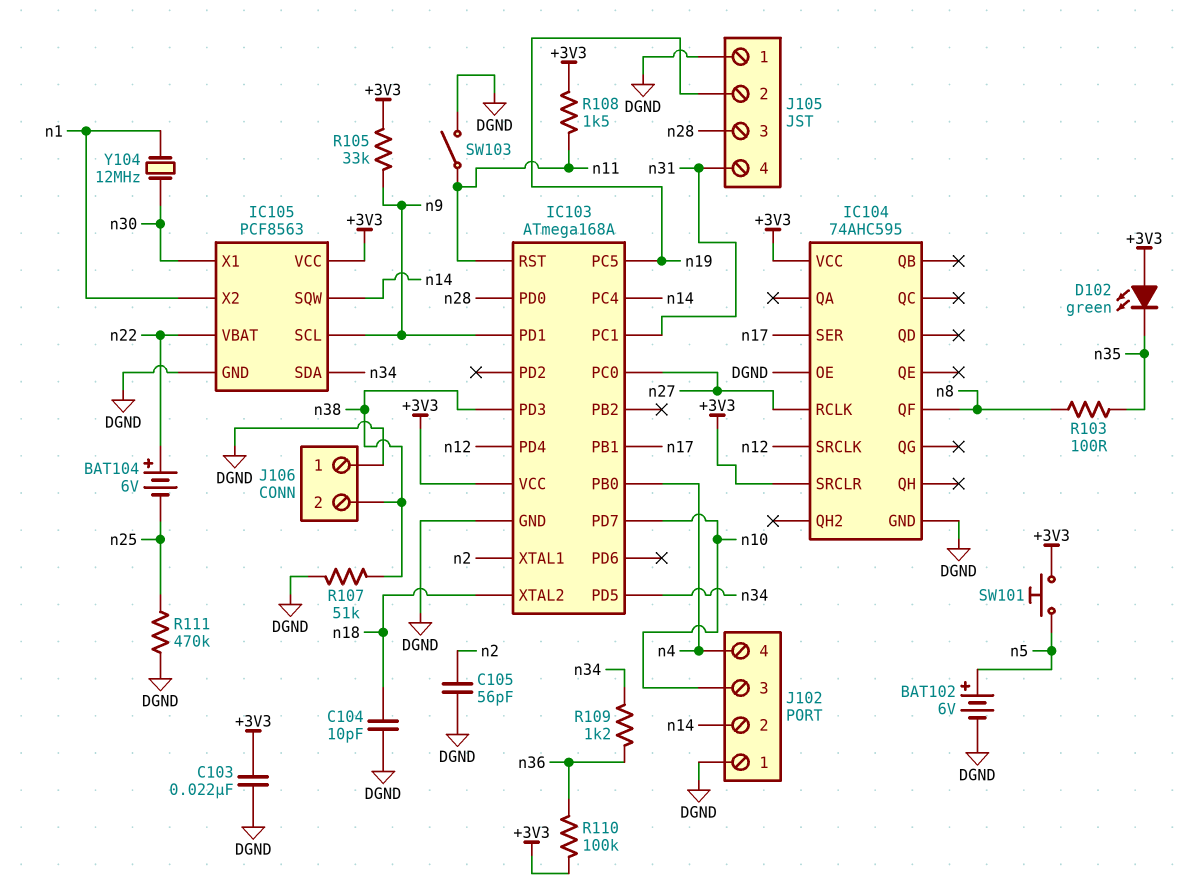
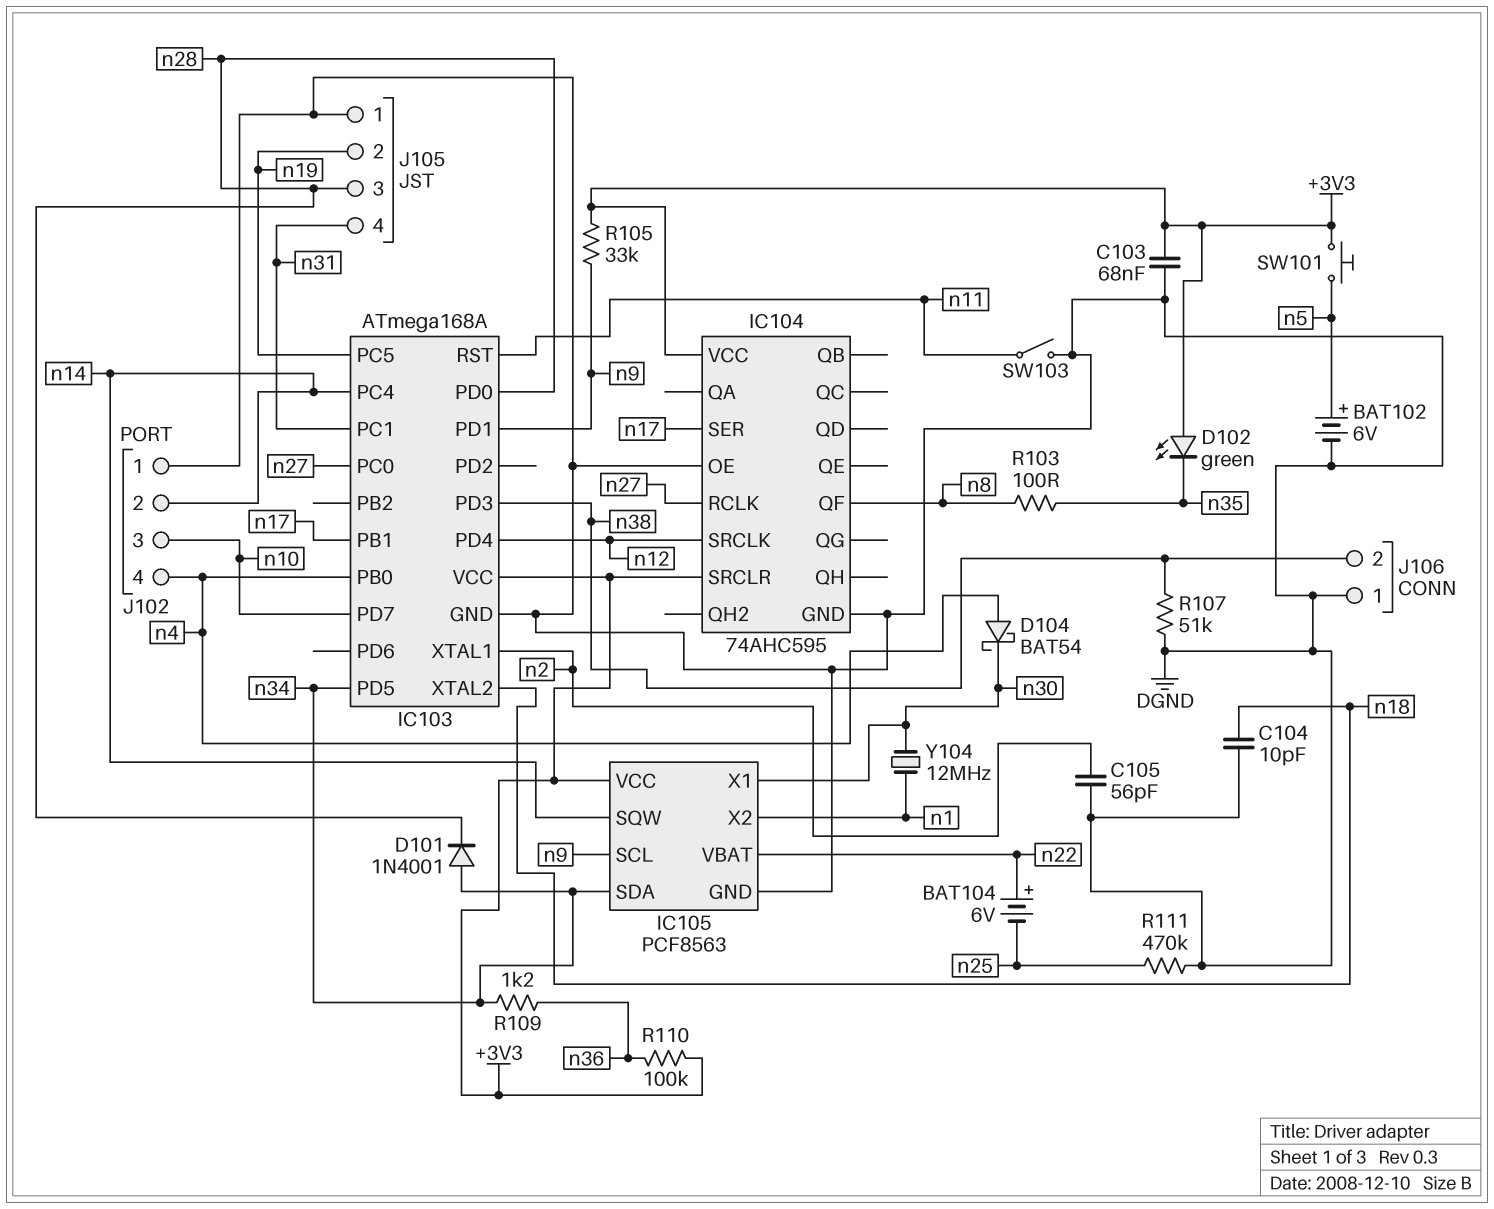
C103: 22nF (+3V3, DGND) -> 68nF (+3V3, DGND)
D101: none -> diode 1N4001 (A n34, K n28)
D104: none -> schottky BAT54 (A n4, K n30)
R108: 1.5k (+3V3, n11) -> none

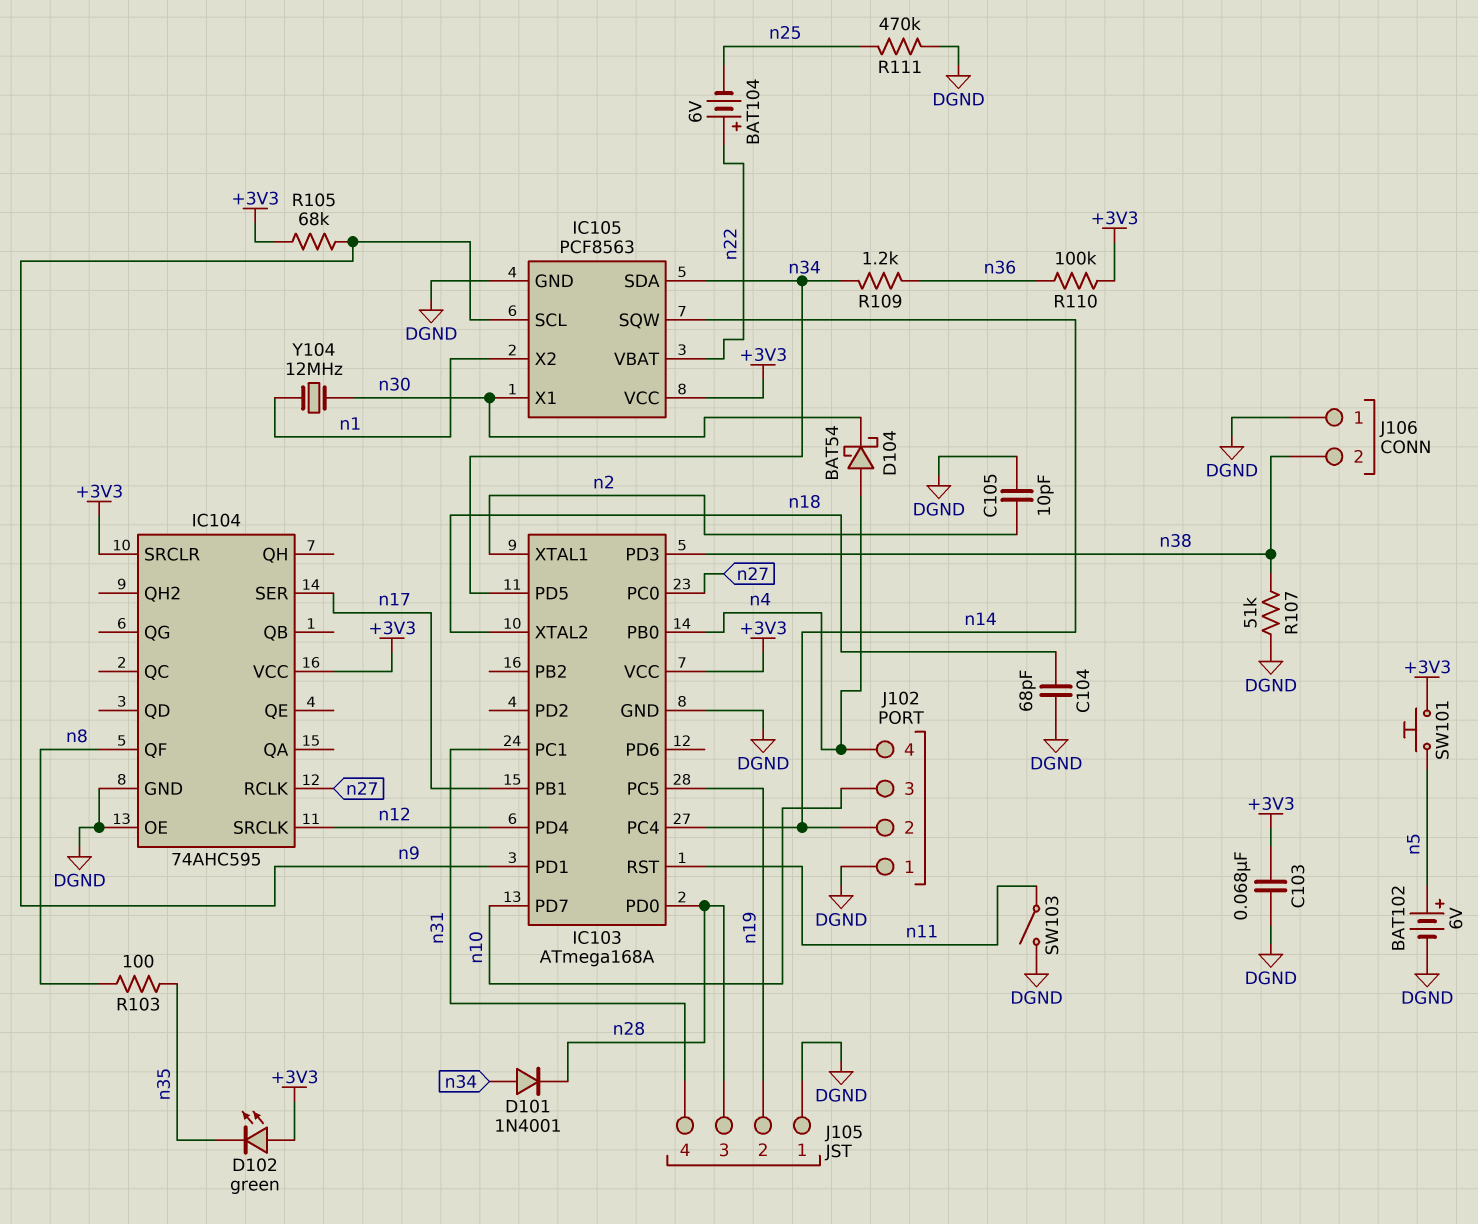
C104: 10pF (DGND, n18) -> 68pF (DGND, n18)
C105: 56pF (DGND, n2) -> 10pF (DGND, n2)
R105: 33k (+3V3, n9) -> 68k (+3V3, n9)

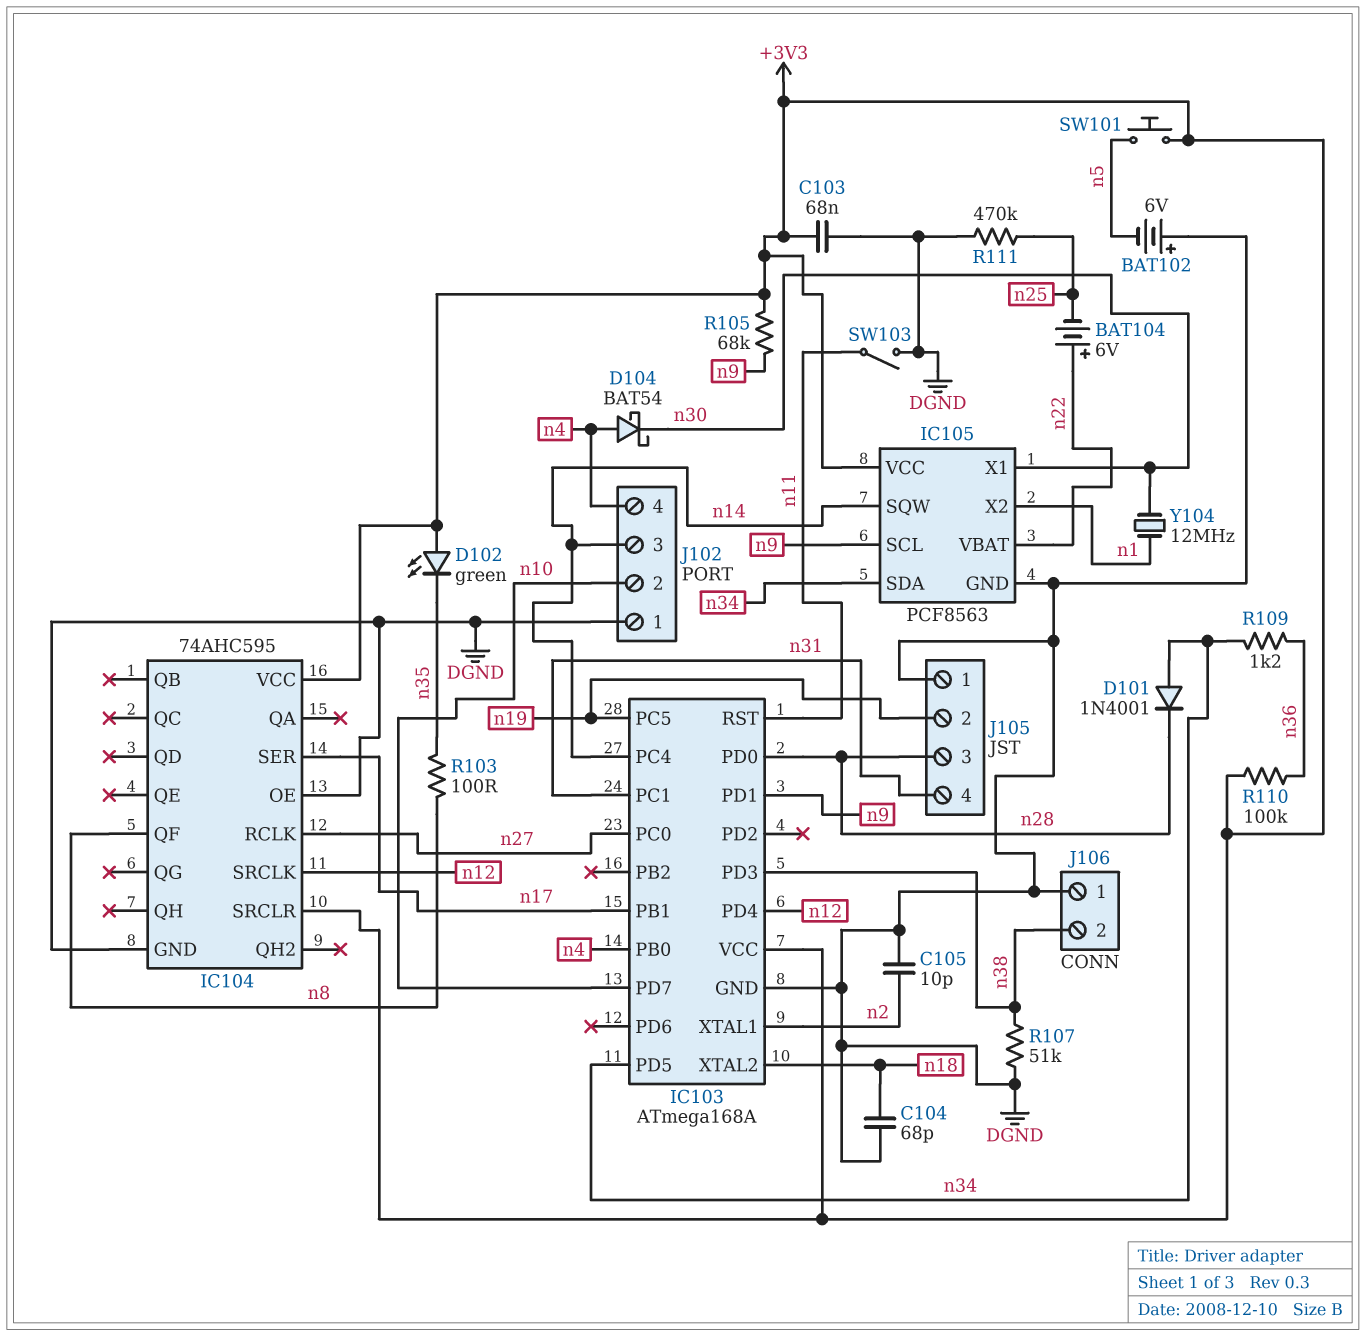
BAT102: 6V (plus n5, minus DGND) -> 6V (plus DGND, minus n5)
J102 pin 2: n14 -> n10
J102 pin 3: n10 -> n14

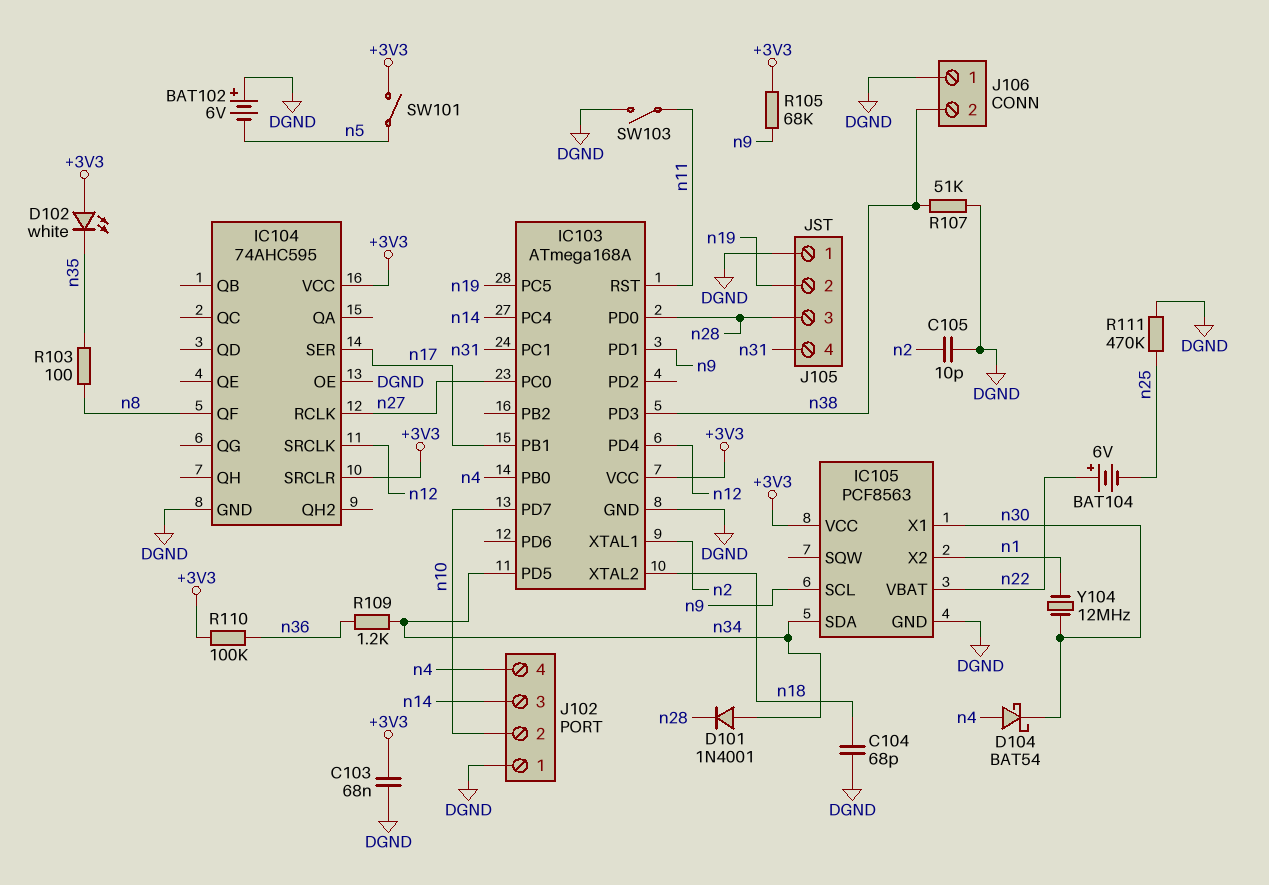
D102: LED green (A +3V3, K n35) -> LED white (A +3V3, K n35)
IC105 pin SQW: n14 -> none
SW101: button (+3V3, n5) -> switch (+3V3, n5)

